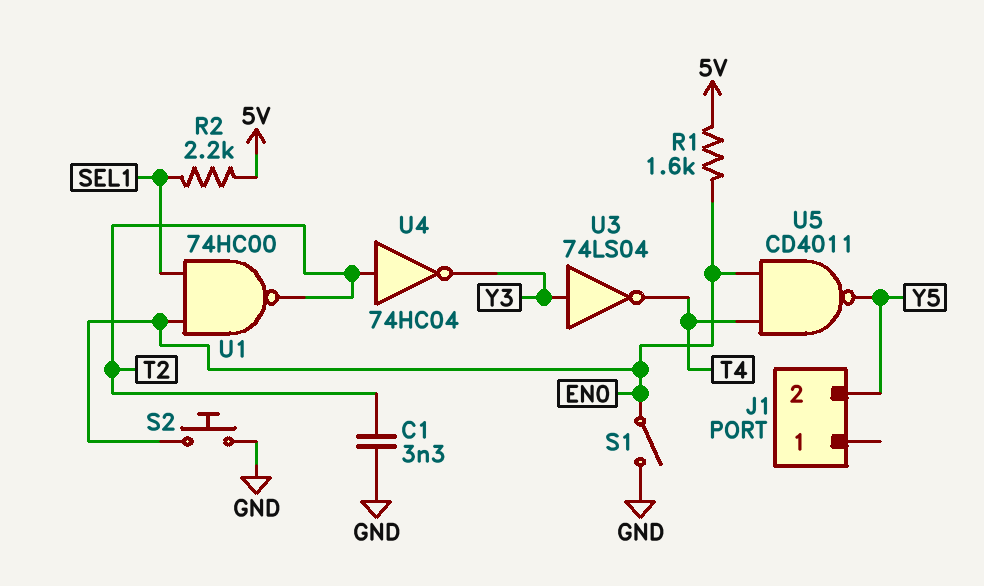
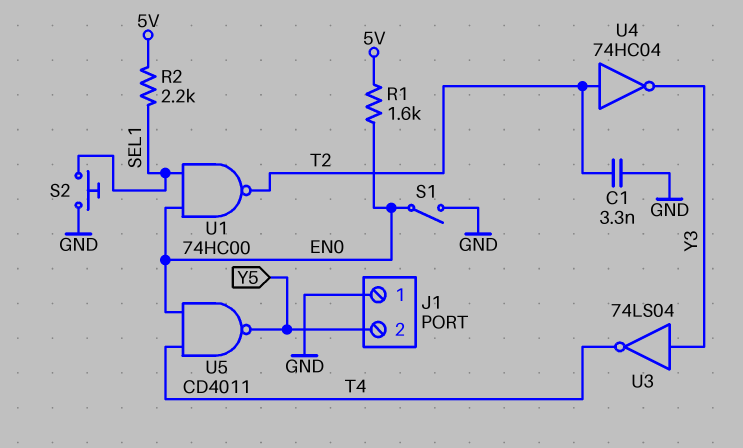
J1 pin 1: none -> GND
S2: button (EN0, GND) -> button (GND, SEL1)

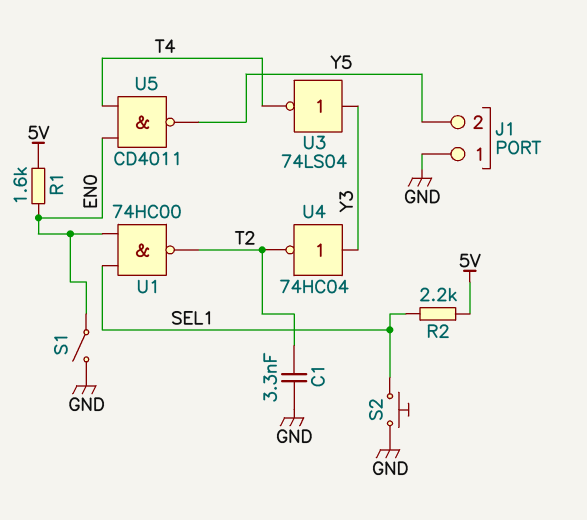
U4: NOT 74HC04 (in T2, out Y3) -> NOT 74HC04 (in Y3, out T2)

